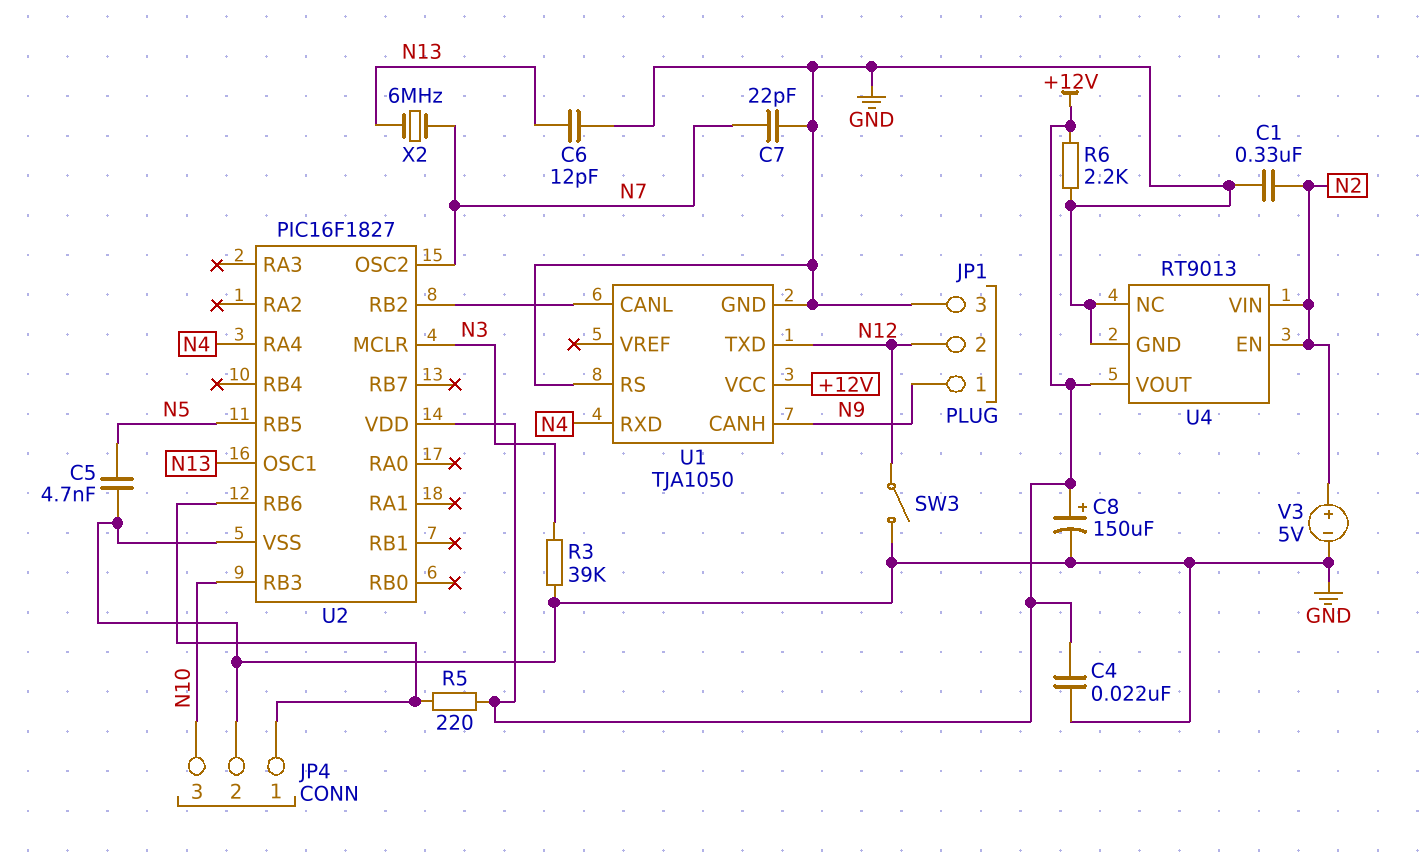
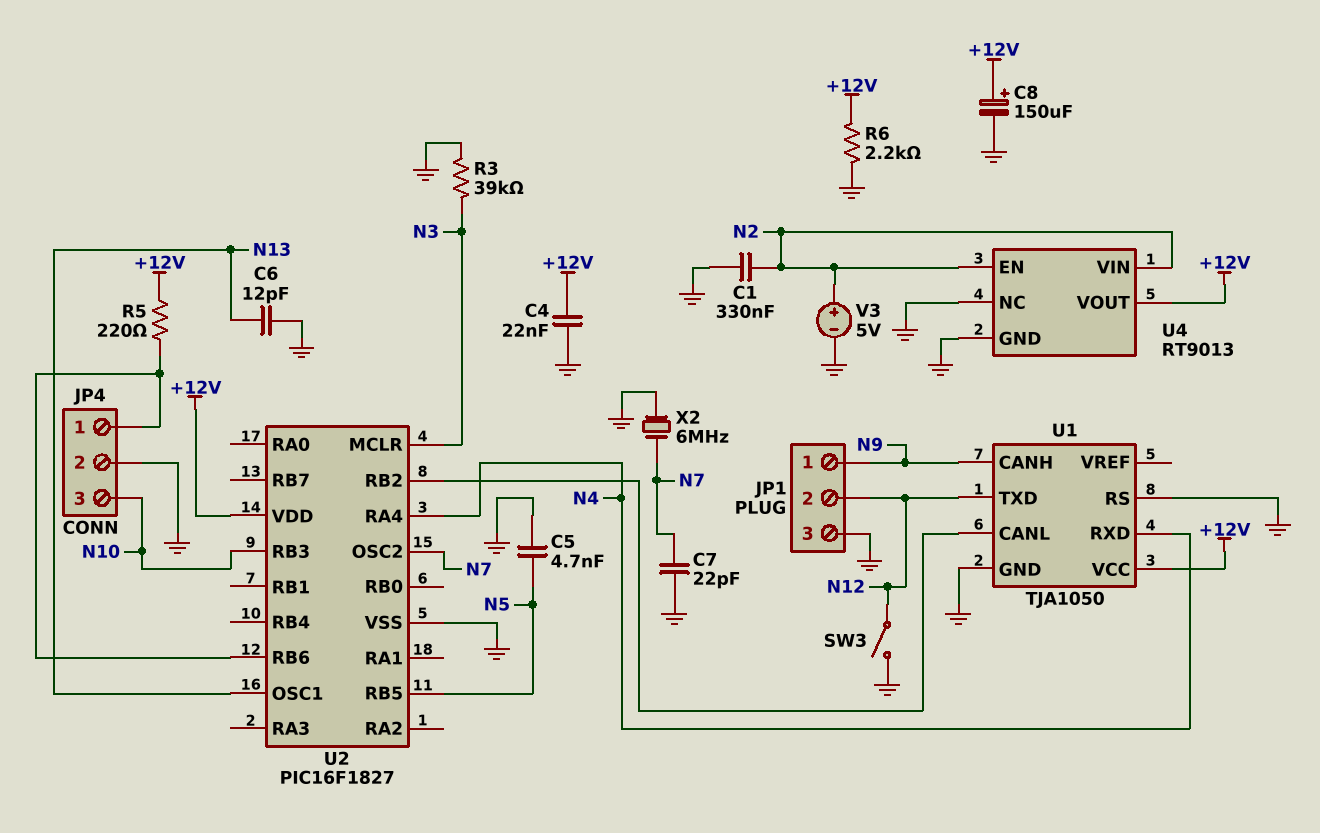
X2: 6MHz (N7, N13) -> 6MHz (GND, N7)

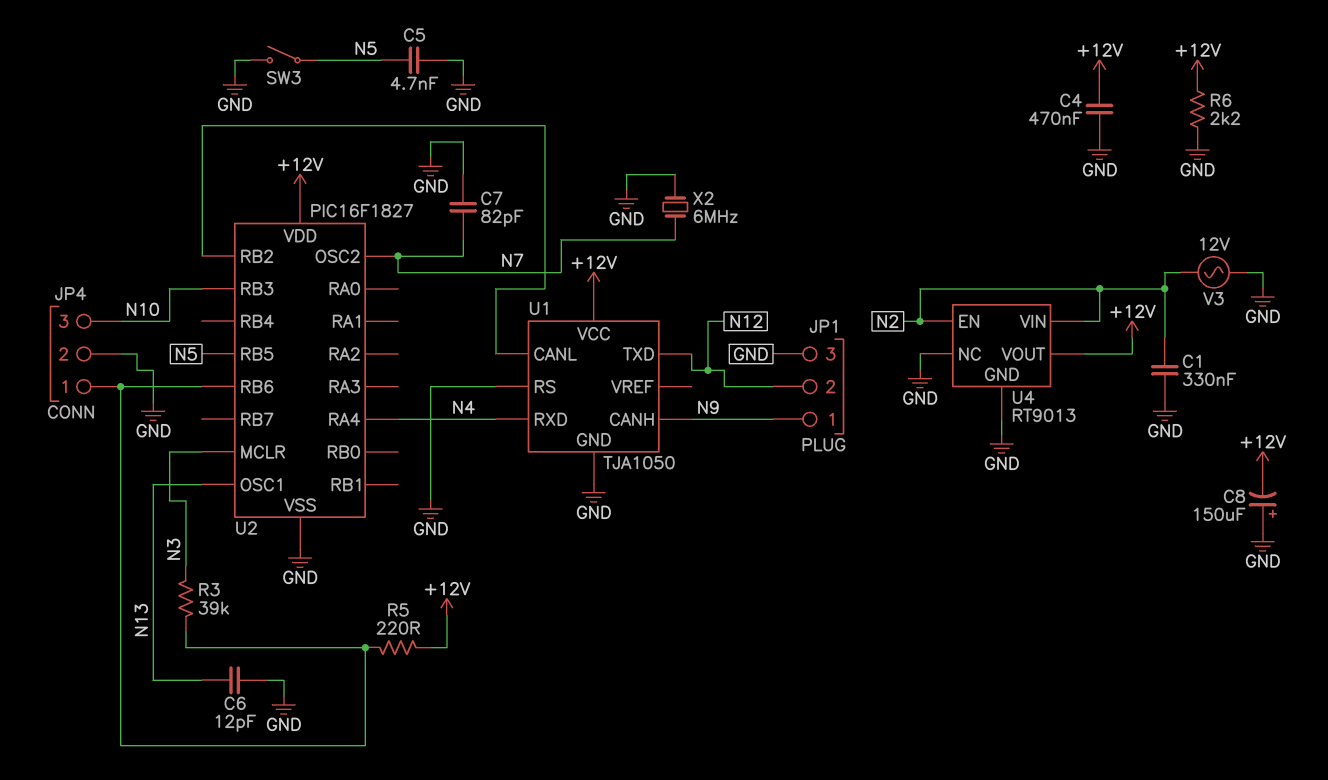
C4: 22nF (+12V, GND) -> 470nF (+12V, GND)
C7: 22pF (GND, N7) -> 82pF (GND, N7)
C8: 150uF (plus +12V, minus GND) -> 150uF (plus GND, minus +12V)
R3: 39k (GND, N3) -> 39k (JP4/1, N3)
SW3: switch (GND, N12) -> switch (GND, N5)
V3: 5V (plus N2, minus GND) -> AC 12V (GND, N2)

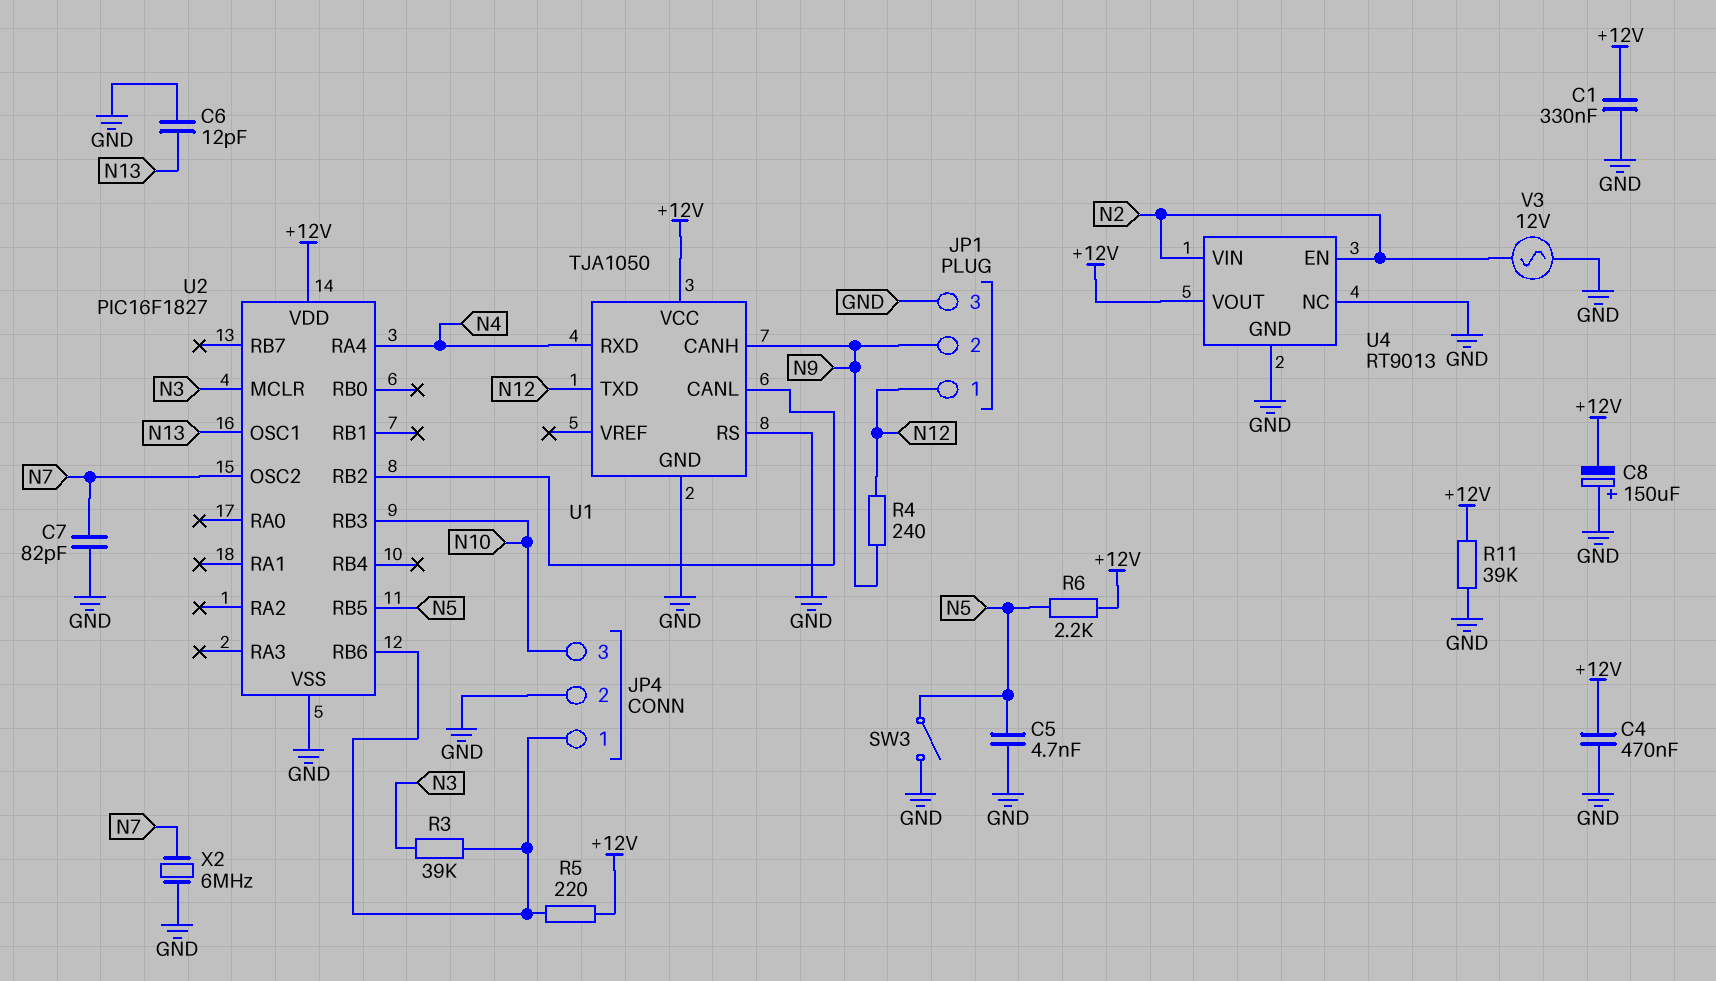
C1: 330nF (GND, N2) -> 330nF (+12V, GND)
JP1 pin 1: N9 -> N12
JP1 pin 2: N12 -> N9
R4: none -> 240 (N9, N12)
R6: 2.2k (+12V, GND) -> 2.2k (+12V, N5)
R11: none -> 39k (+12V, GND)

